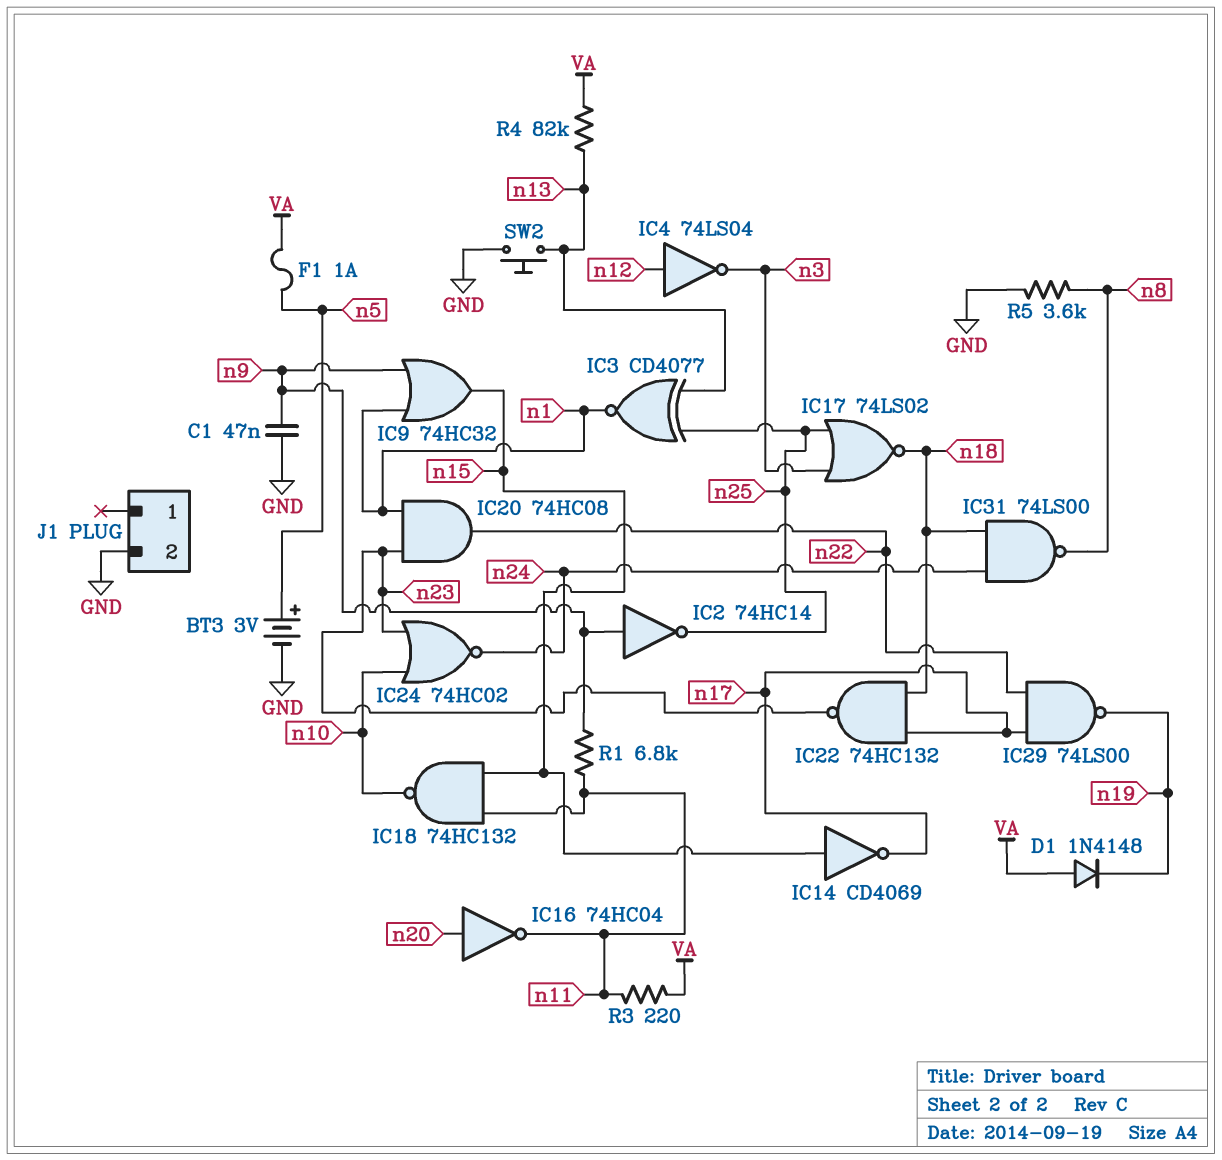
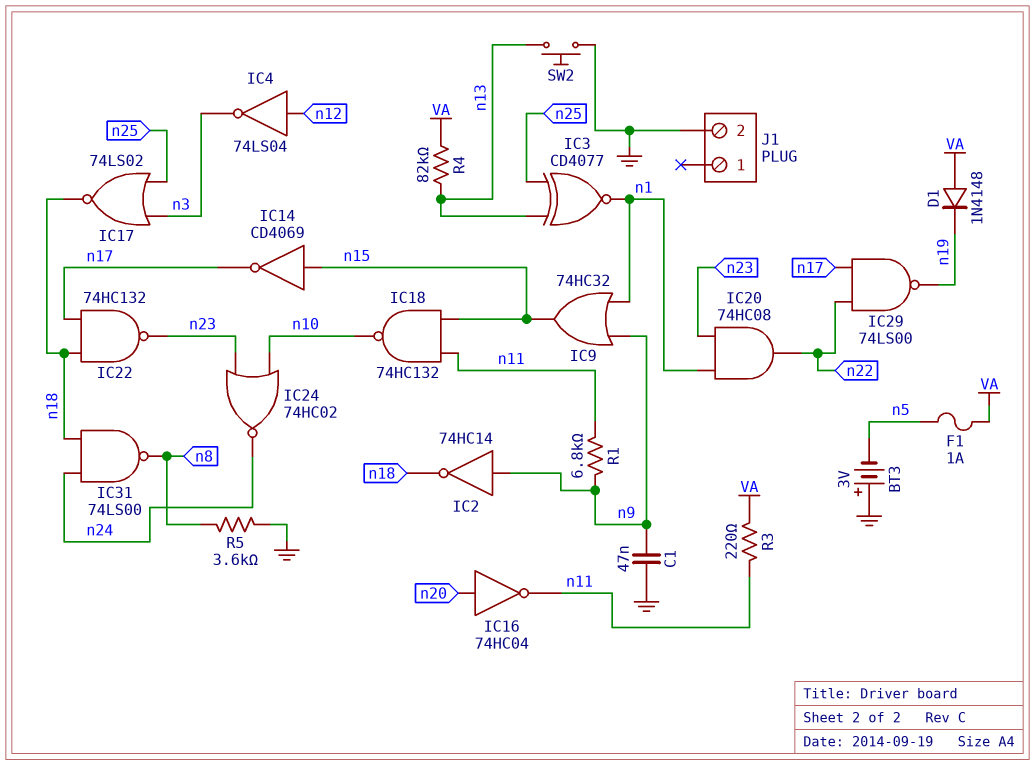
BT3: 3V (plus n5, minus GND) -> 3V (plus GND, minus n5)
IC2: NOT 74HC14 (in n9, out n25) -> NOT 74HC14 (in n9, out n18)

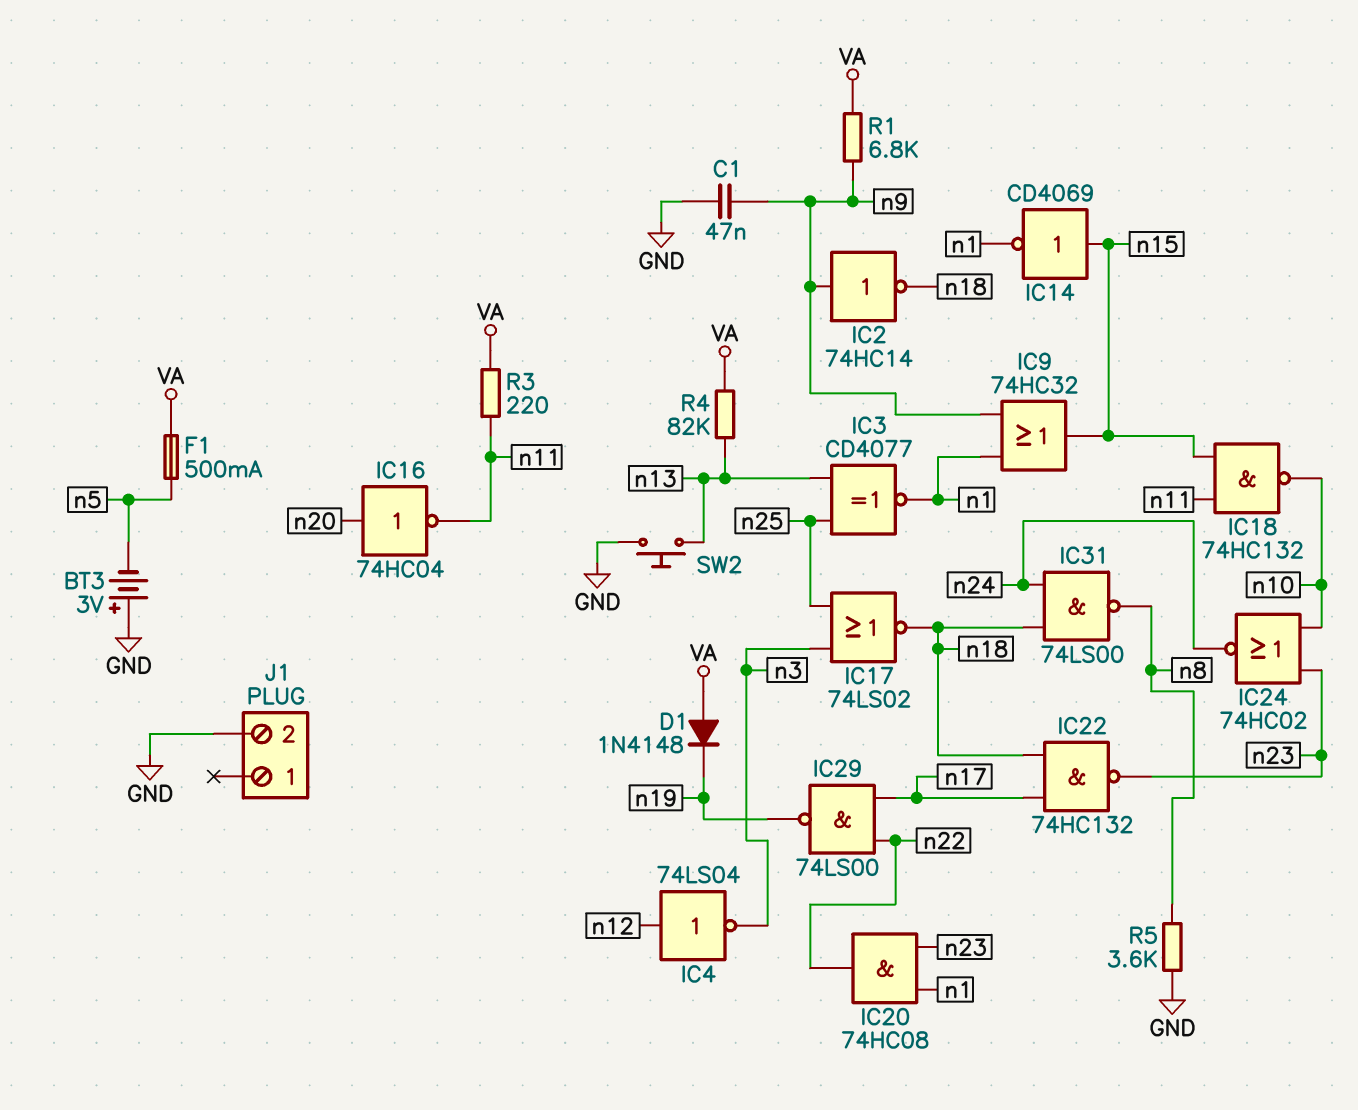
F1: 1A (VA, n5) -> 500mA (VA, n5)
IC14: NOT CD4069 (in n15, out n17) -> NOT CD4069 (in n15, out n1)
R1: 6.8k (n9, n11) -> 6.8k (VA, n9)

